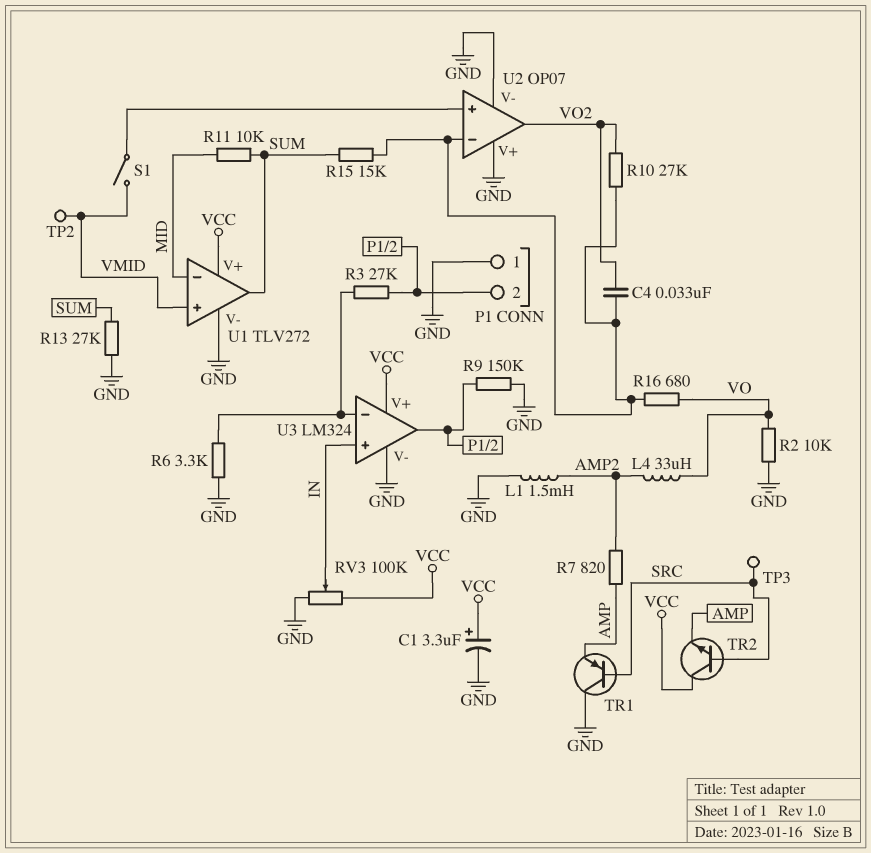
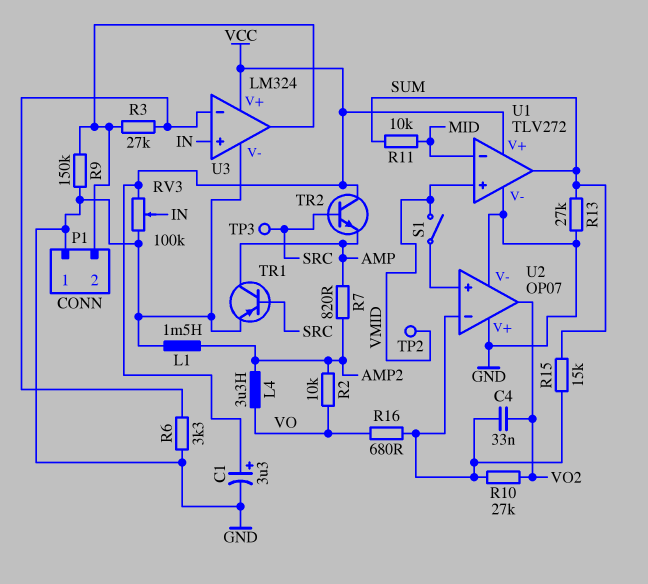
L4: 33uH (AMP2, VO) -> 3.3uH (AMP2, VO)
R2: 10k (GND, VO) -> 10k (AMP2, VO)
TR1: PNP (B SRC, C GND, E AMP) -> PNP (B SRC, C AMP, E GND)

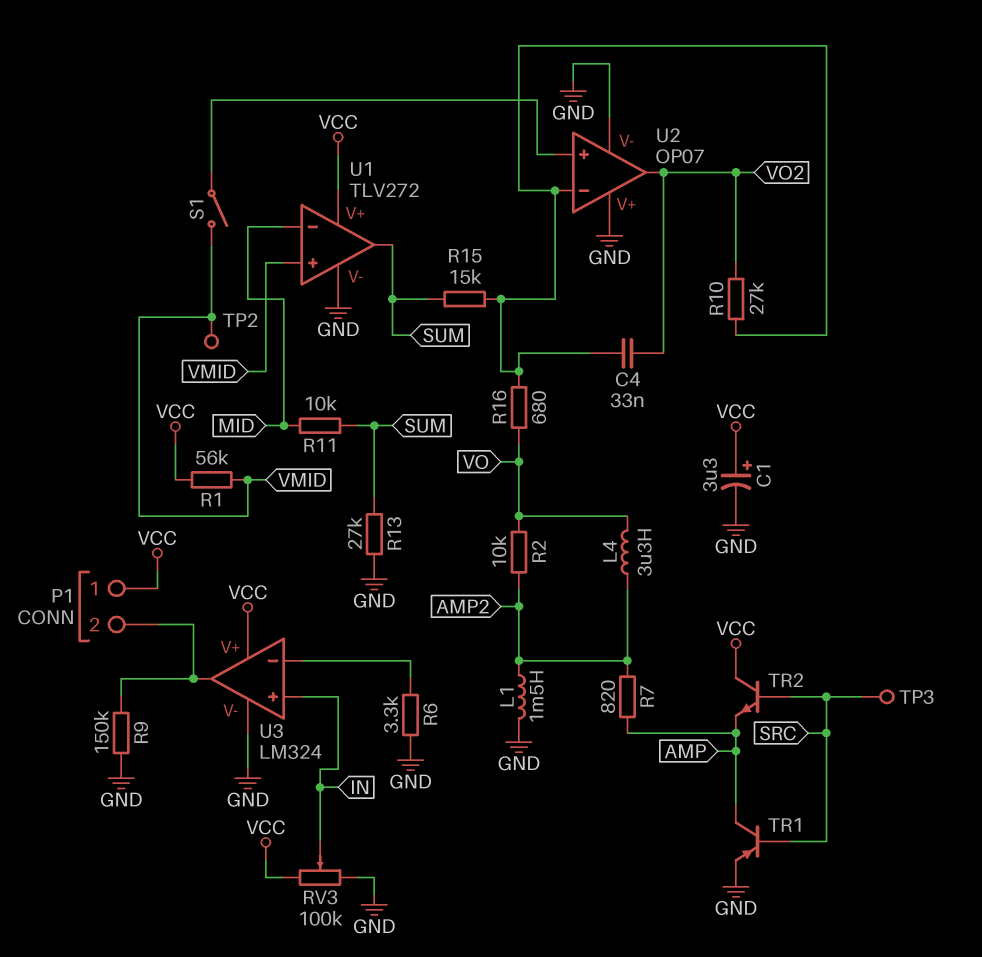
P1 pin 1: GND -> VCC
R1: none -> 56k (VCC, VMID)
R3: 27k (P1/2, U3/in-) -> none

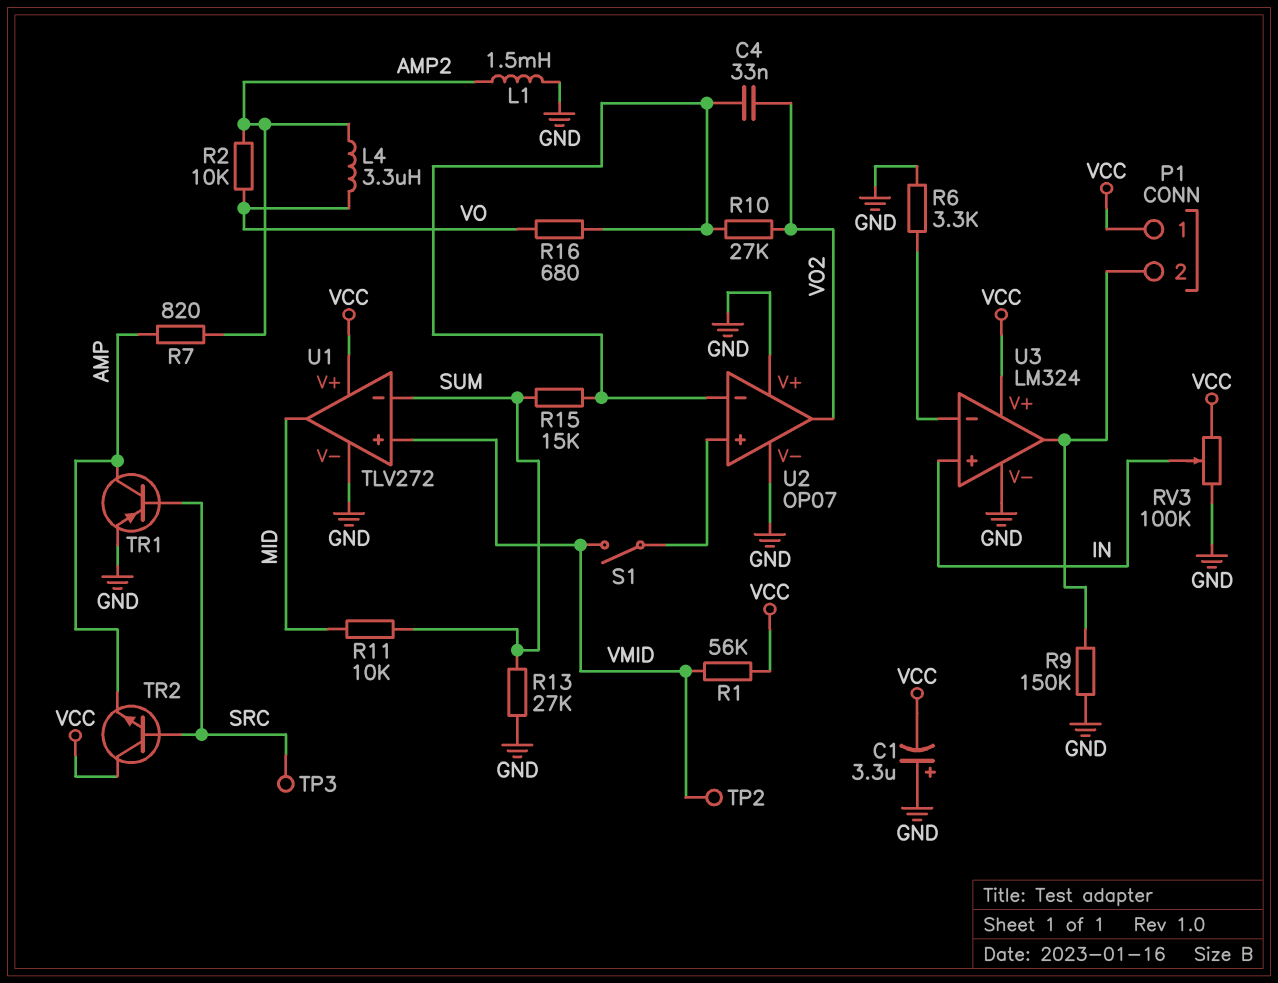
C1: 3.3uF (plus VCC, minus GND) -> 3.3uF (plus GND, minus VCC)
U1 pin in-: MID -> SUM
U1 pin out: SUM -> MID

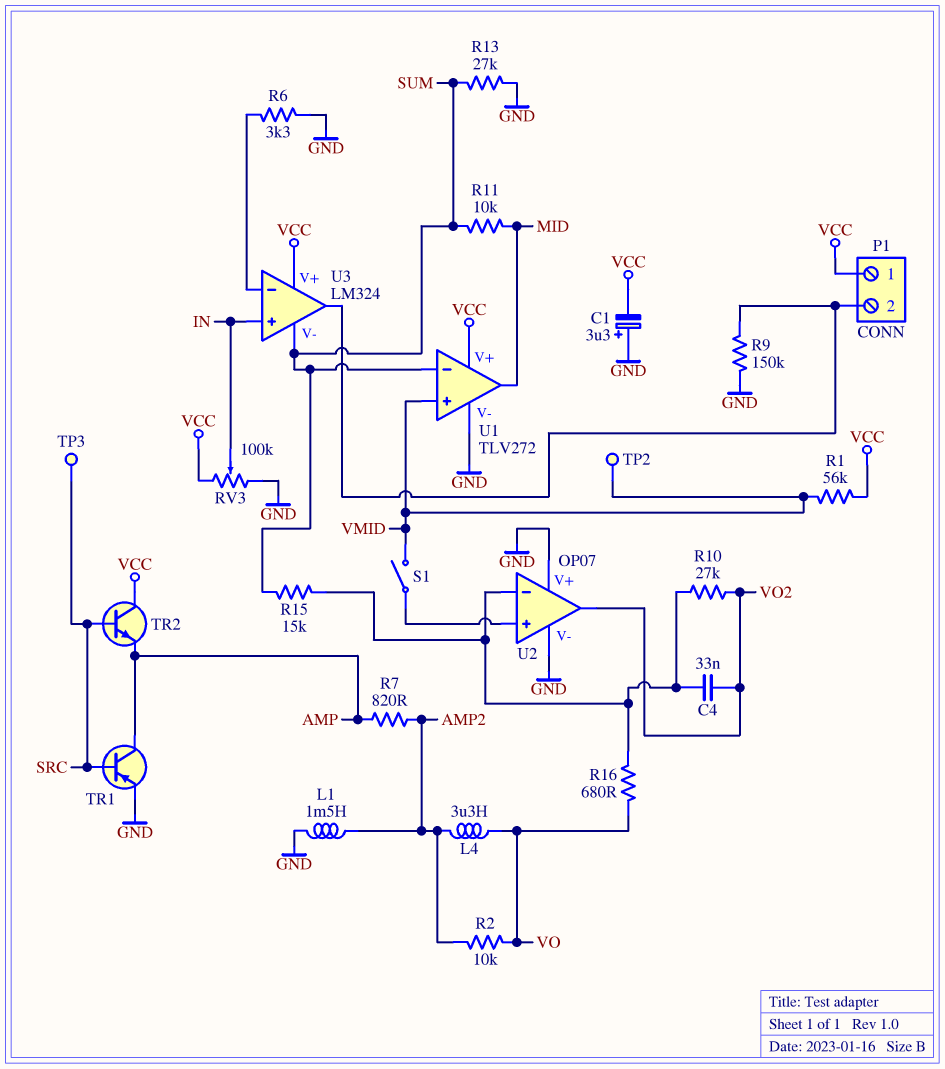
U3 pin V-: GND -> SUM

